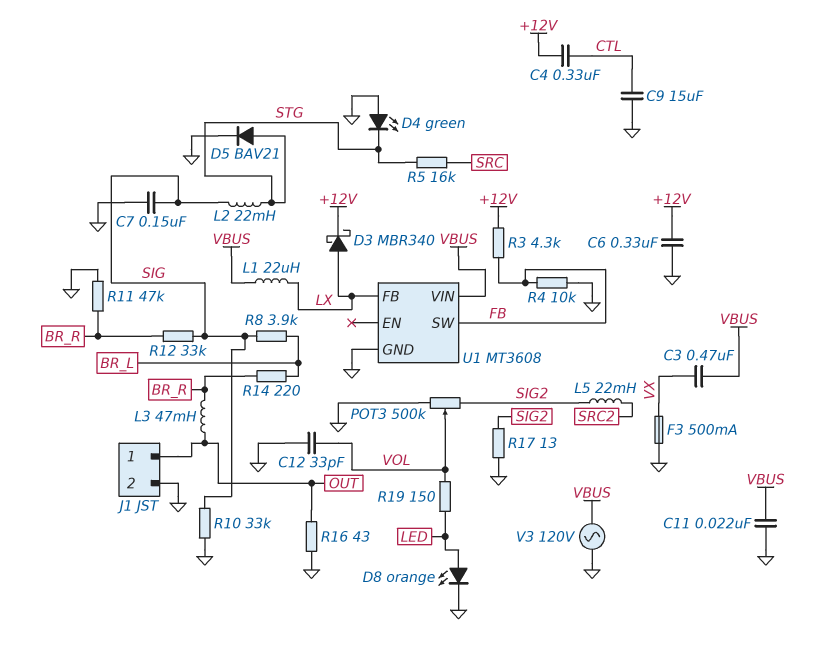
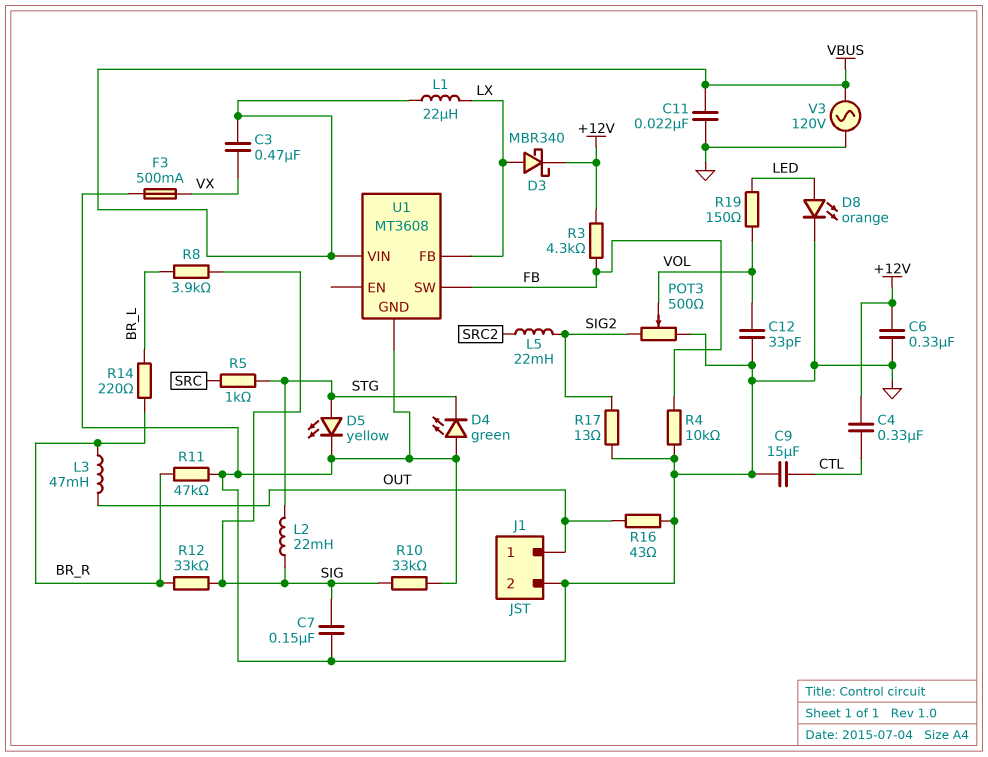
D5: diode BAV21 (A STG, K GND) -> LED yellow (A STG, K GND)
POT3: 500k (GND, SIG2, wiper VOL) -> 500 (GND, SIG2, wiper VOL)
R5: 16k (SRC, STG) -> 1k (SRC, STG)

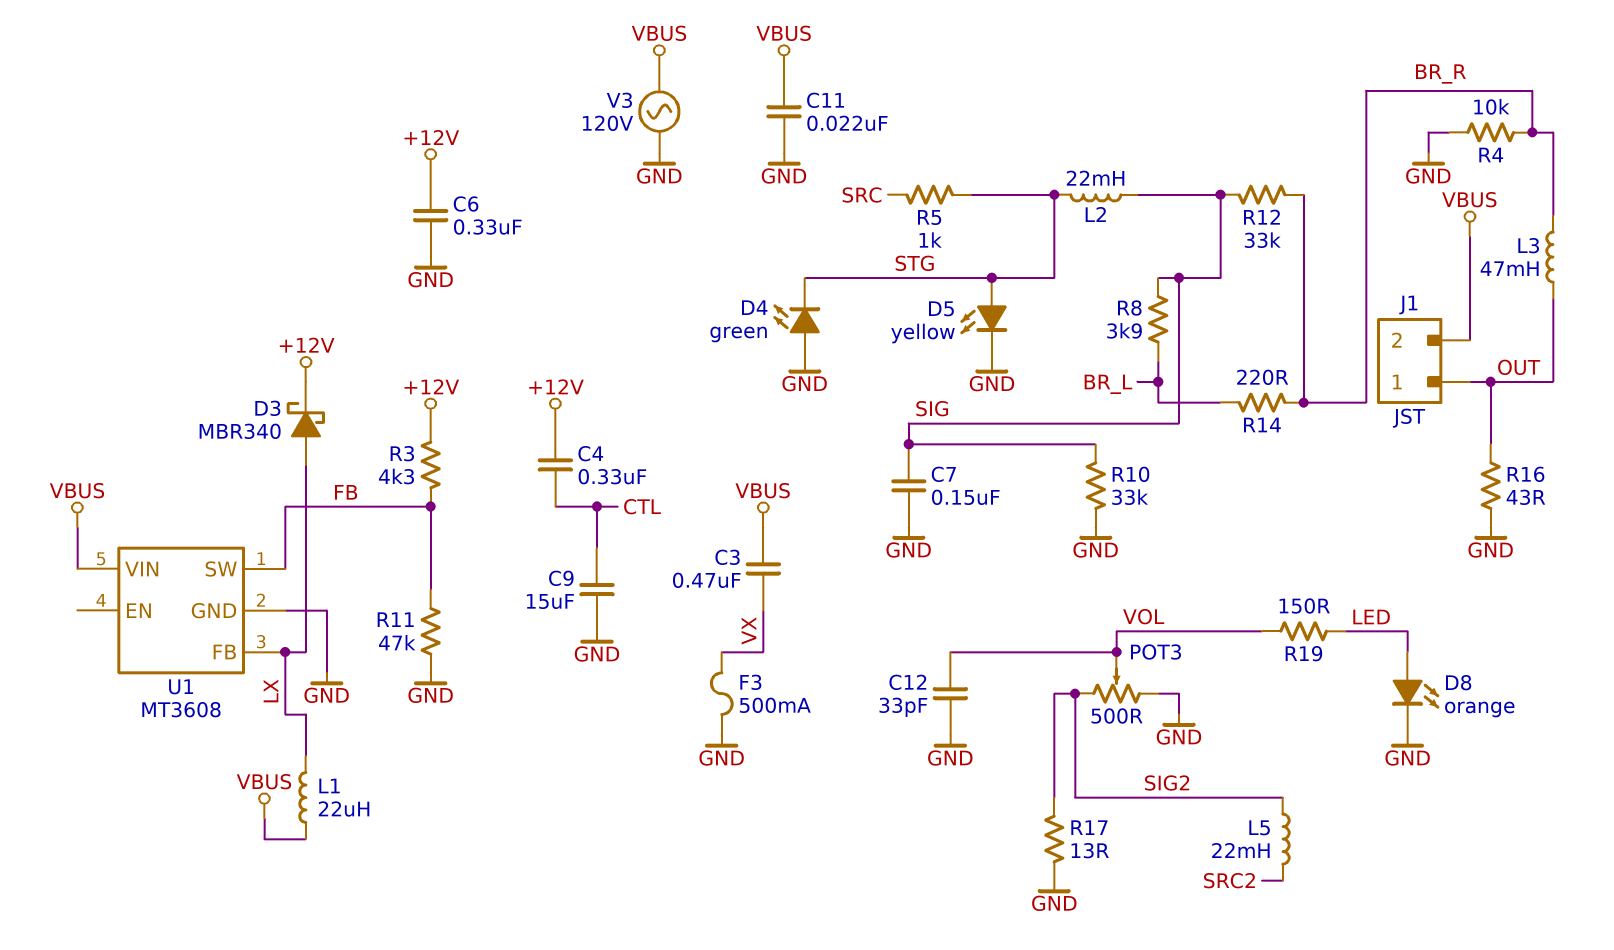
J1 pin 2: GND -> VBUS
R4: 10k (FB, GND) -> 10k (BR_R, GND)
R11: 47k (BR_R, GND) -> 47k (FB, GND)

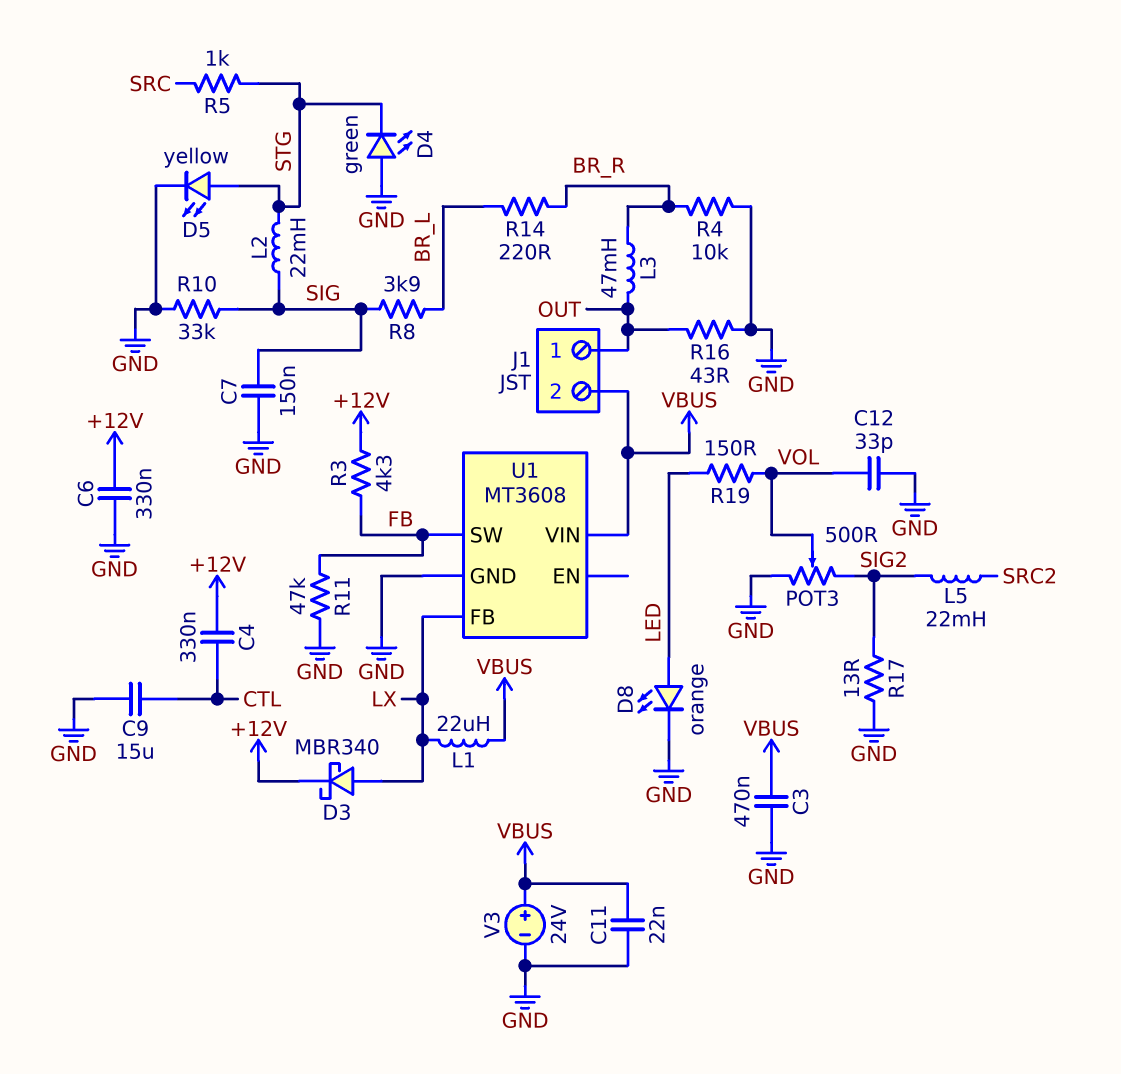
C3: 470nF (VBUS, VX) -> 470nF (GND, VBUS)
F3: 500mA (GND, VX) -> none
R12: 33k (BR_R, SIG) -> none
V3: AC 120V (GND, VBUS) -> 24V (plus VBUS, minus GND)

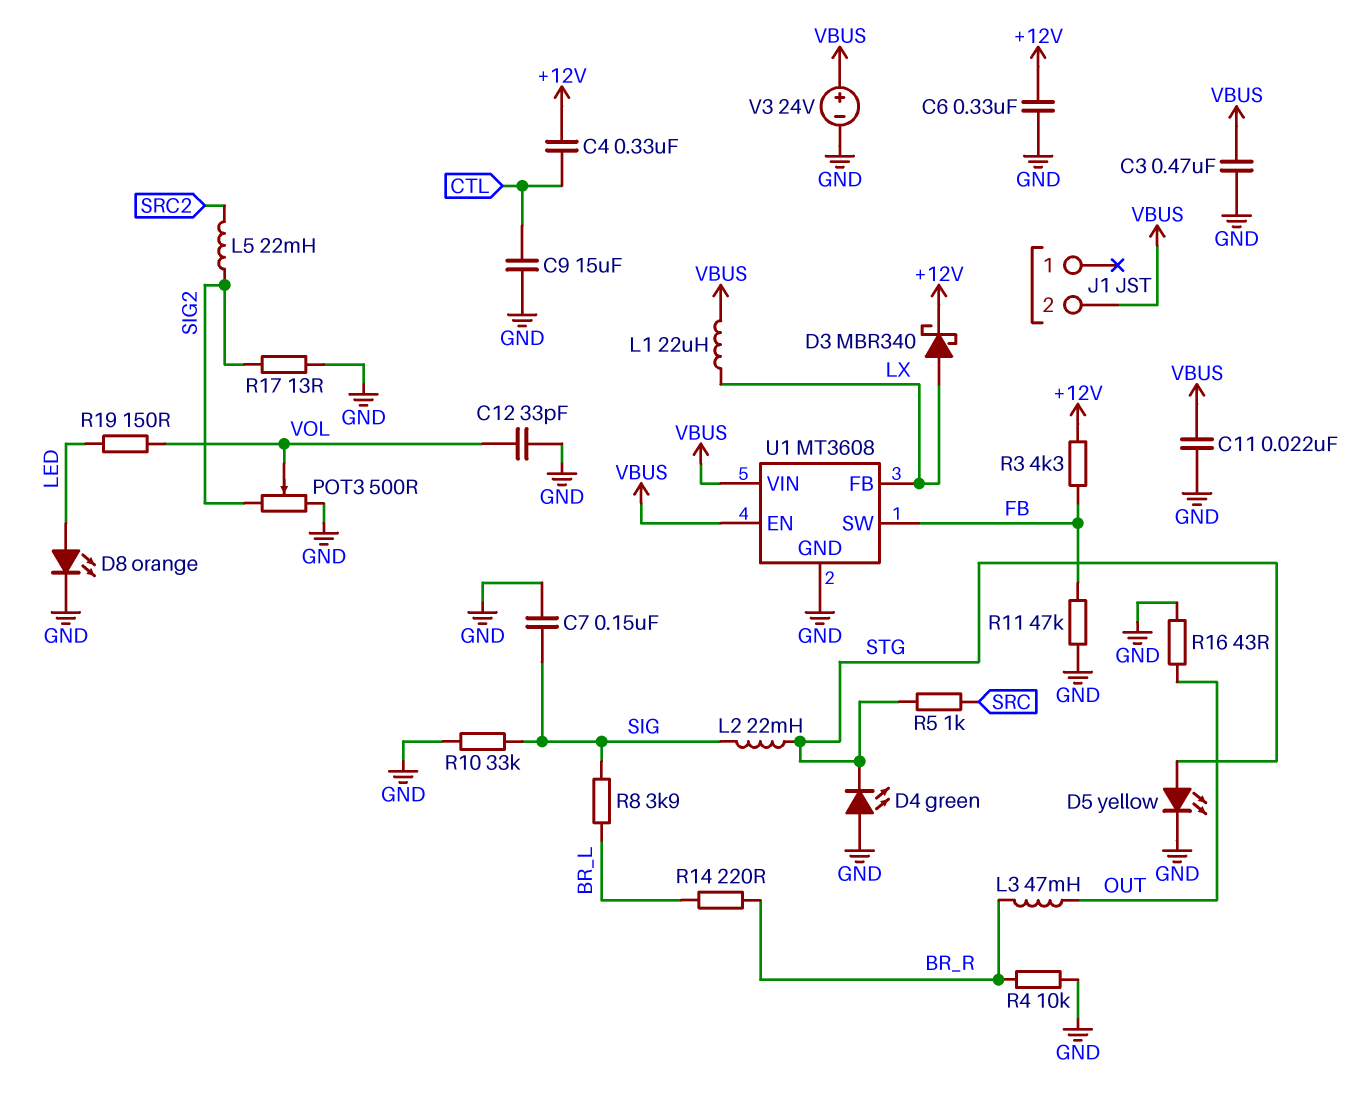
J1 pin 1: OUT -> none
U1 pin EN: none -> VBUS

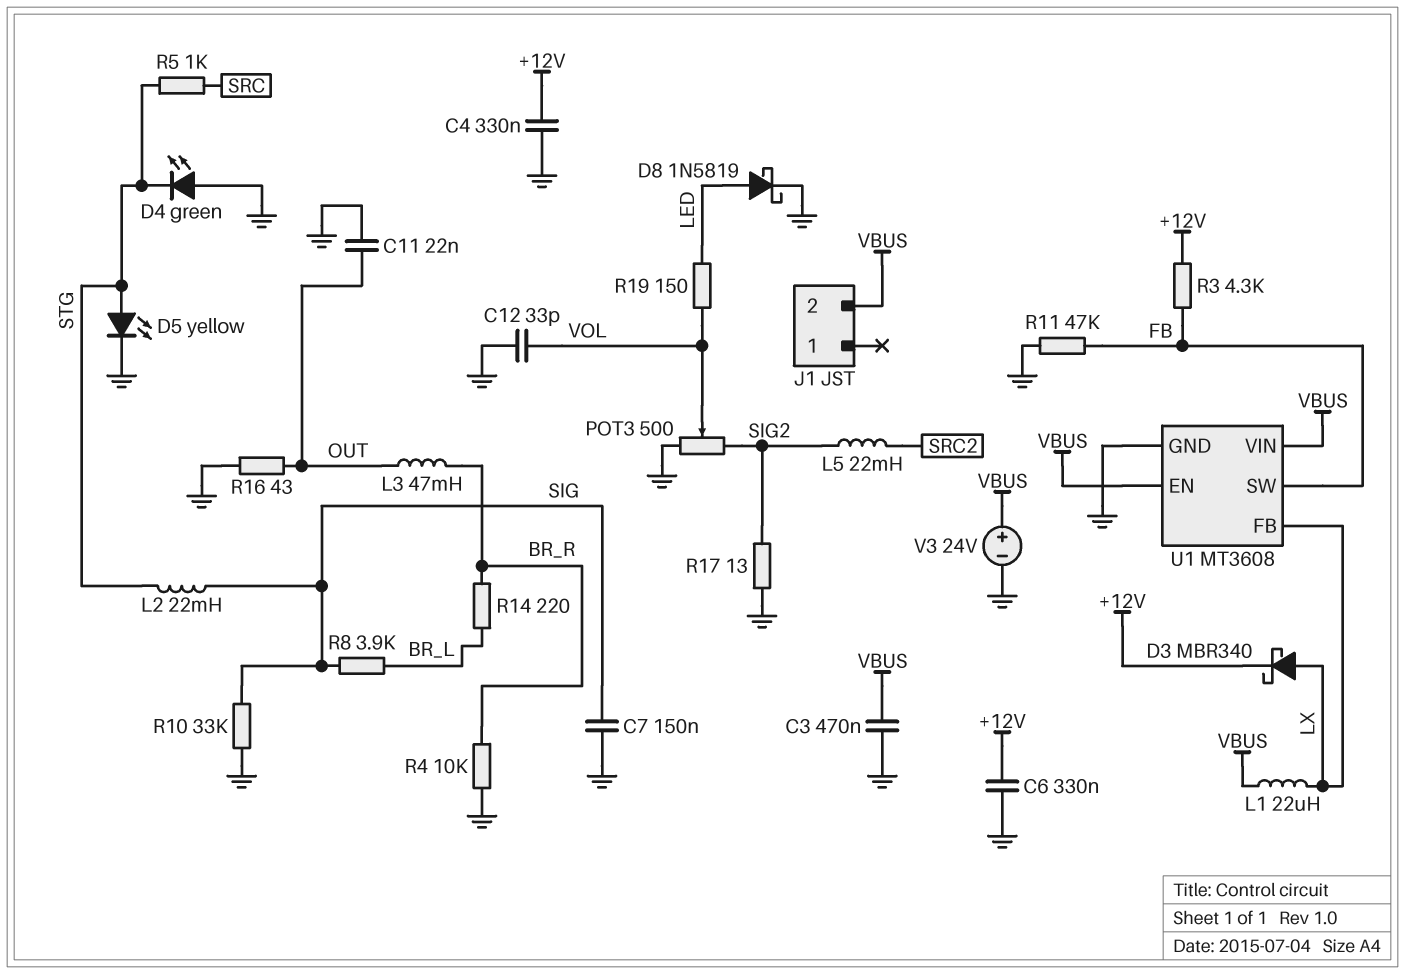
C4: 330nF (+12V, CTL) -> 330nF (+12V, GND)
C9: 15uF (CTL, GND) -> none
C11: 22nF (GND, VBUS) -> 22nF (GND, OUT)
D8: LED orange (A LED, K GND) -> schottky 1N5819 (A LED, K GND)

